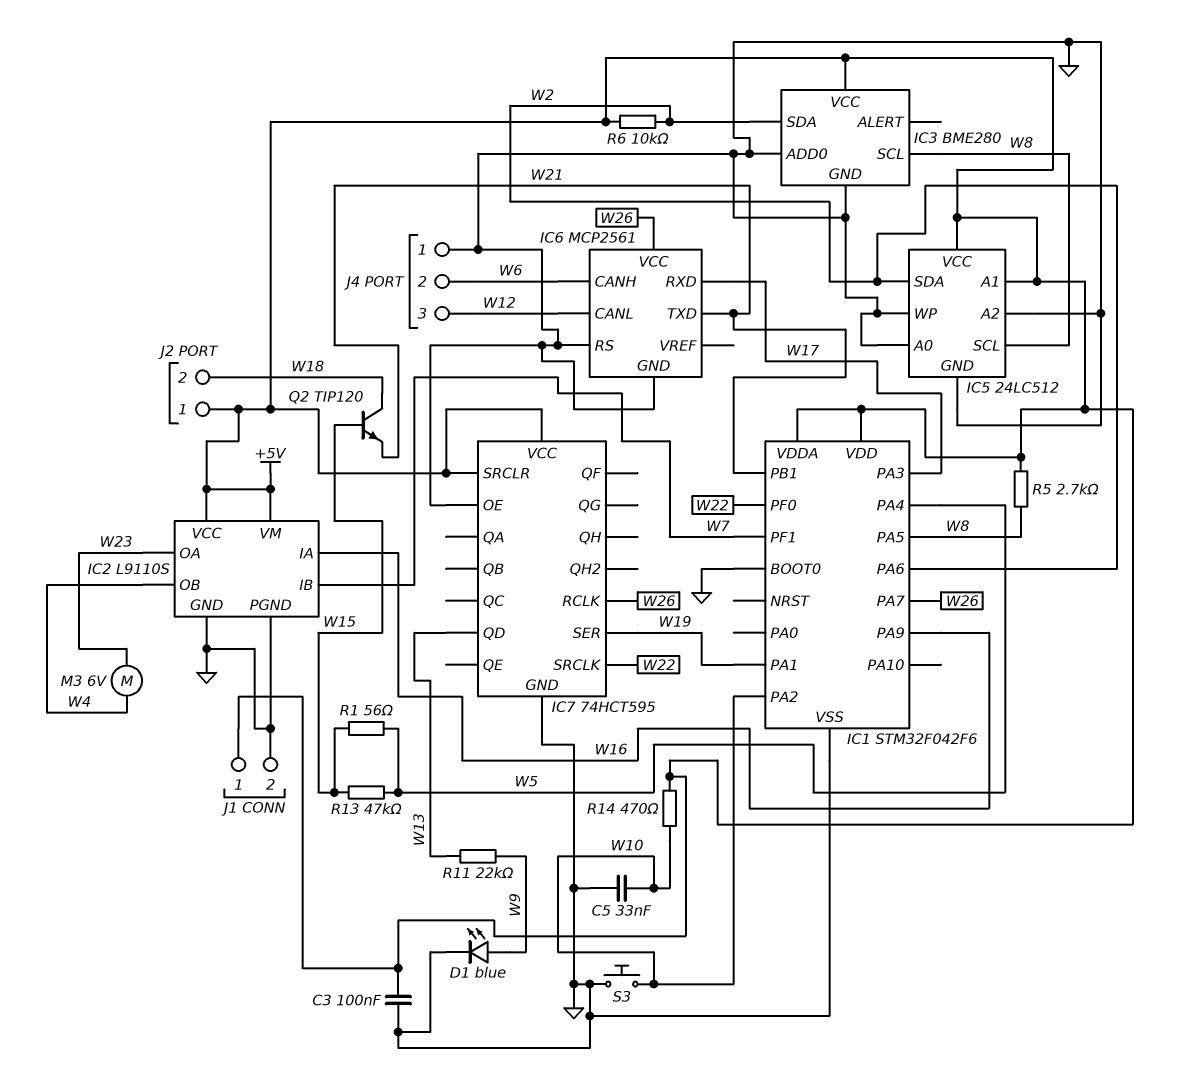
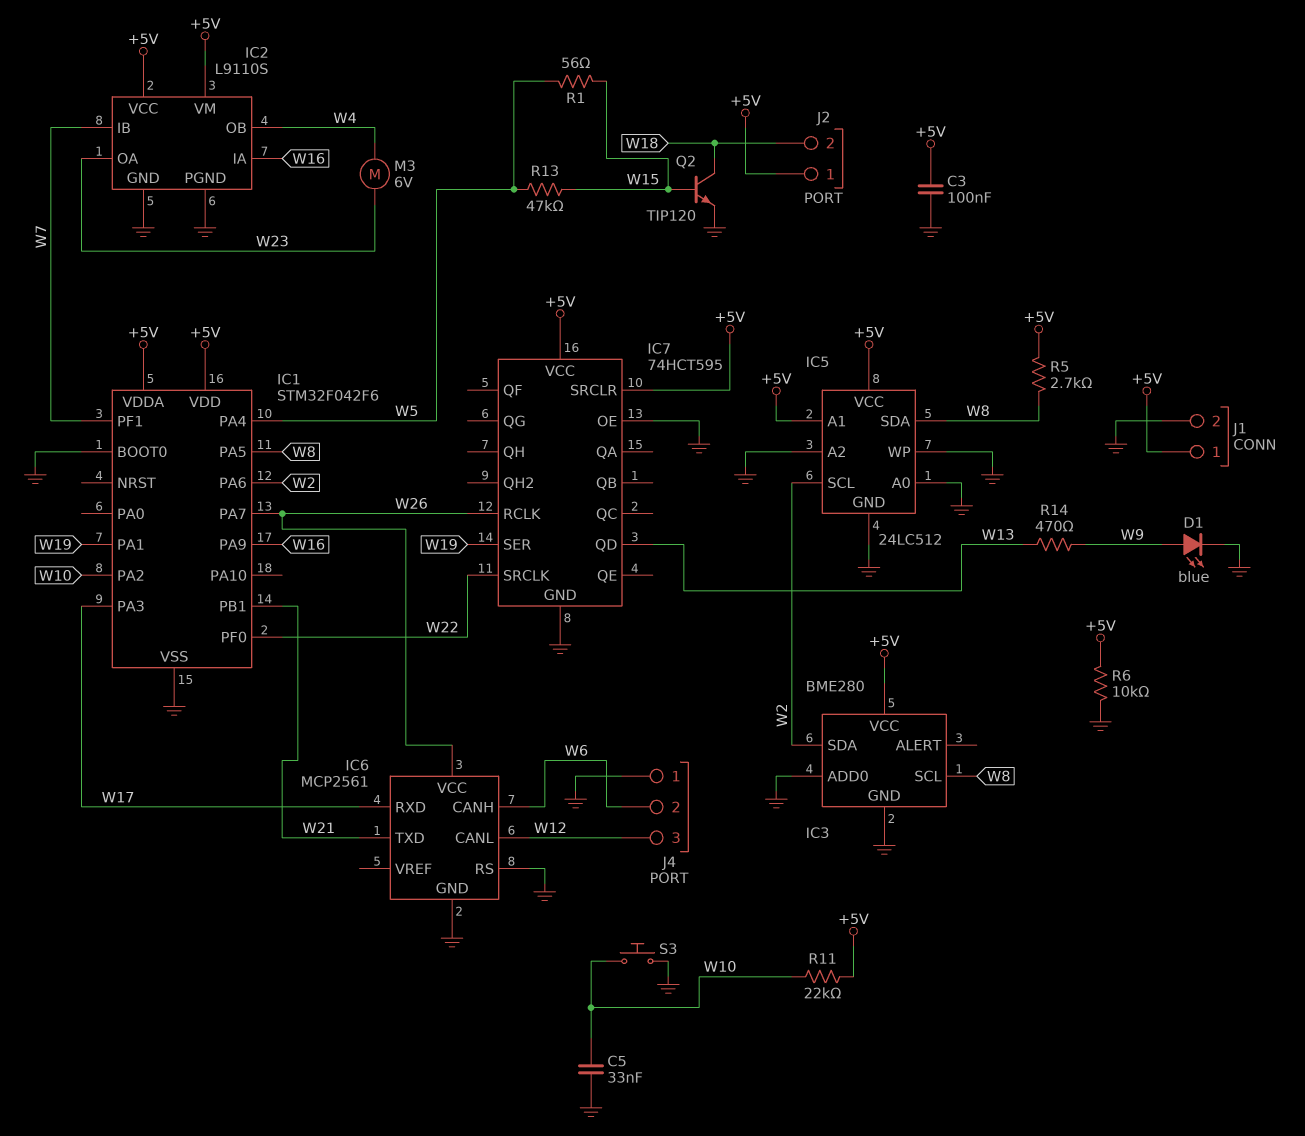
IC5 pin SCL: W8 -> W2
IC5 pin SDA: W2 -> W8
Q2: NPN TIP120 (B W15, C W18, E W21) -> NPN TIP120 (B W15, C W18, E GND)
R6: 10k (+5V, W2) -> 10k (+5V, GND)
R11: 22k (W9, W13) -> 22k (+5V, W10)
R14: 470 (+5V, W10) -> 470 (W9, W13)

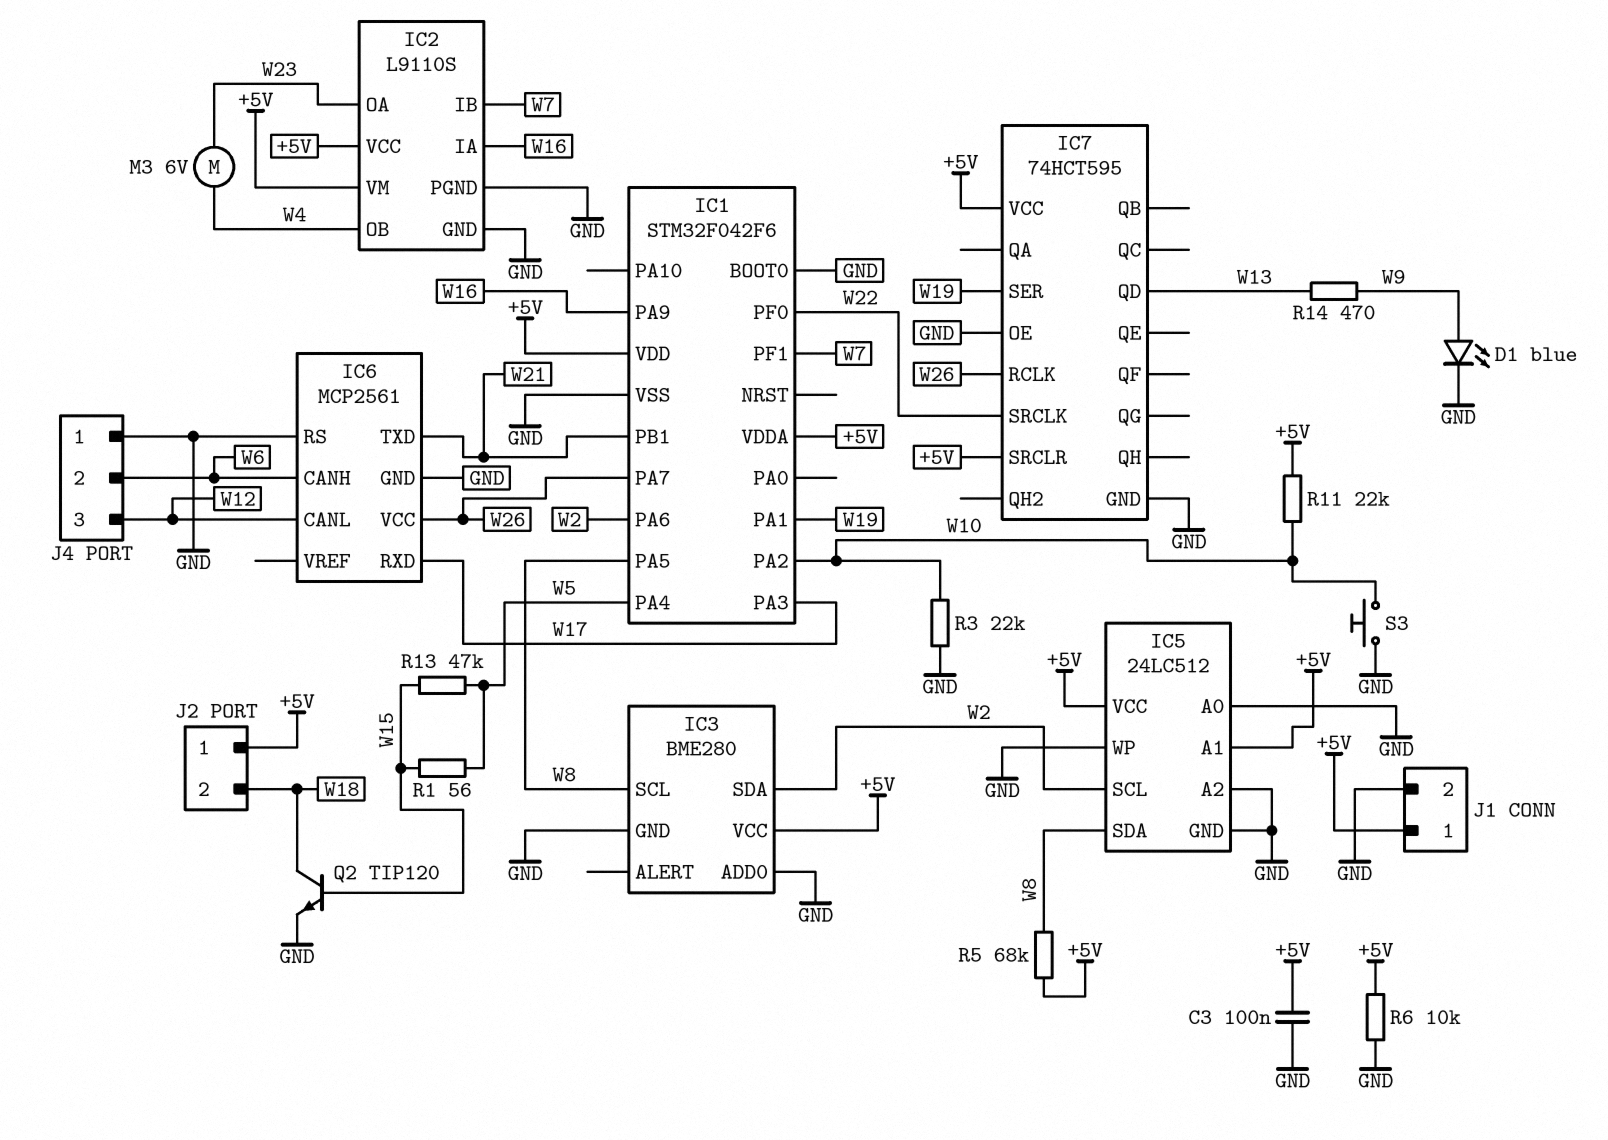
C5: 33nF (GND, W10) -> none
R3: none -> 22k (GND, W10)
R5: 2.7k (+5V, W8) -> 68k (+5V, W8)

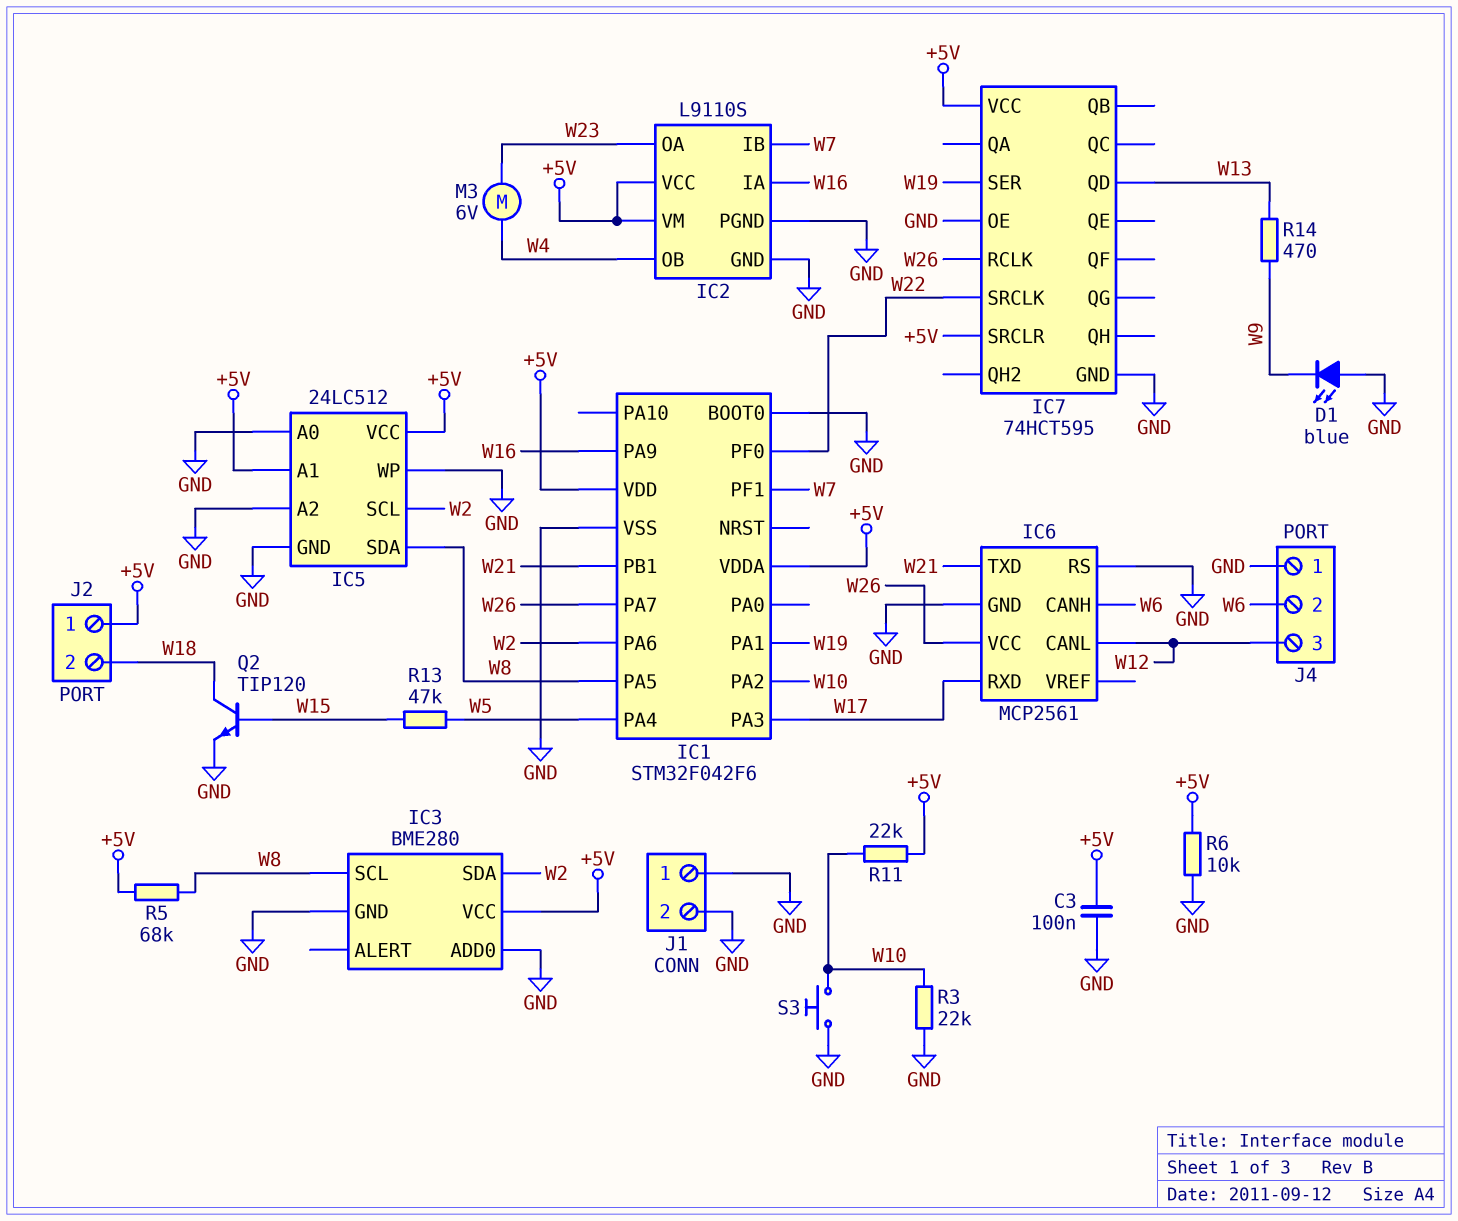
D1: LED blue (A W9, K GND) -> LED blue (A GND, K W9)
J1 pin 1: +5V -> GND
R1: 56 (W5, W15) -> none

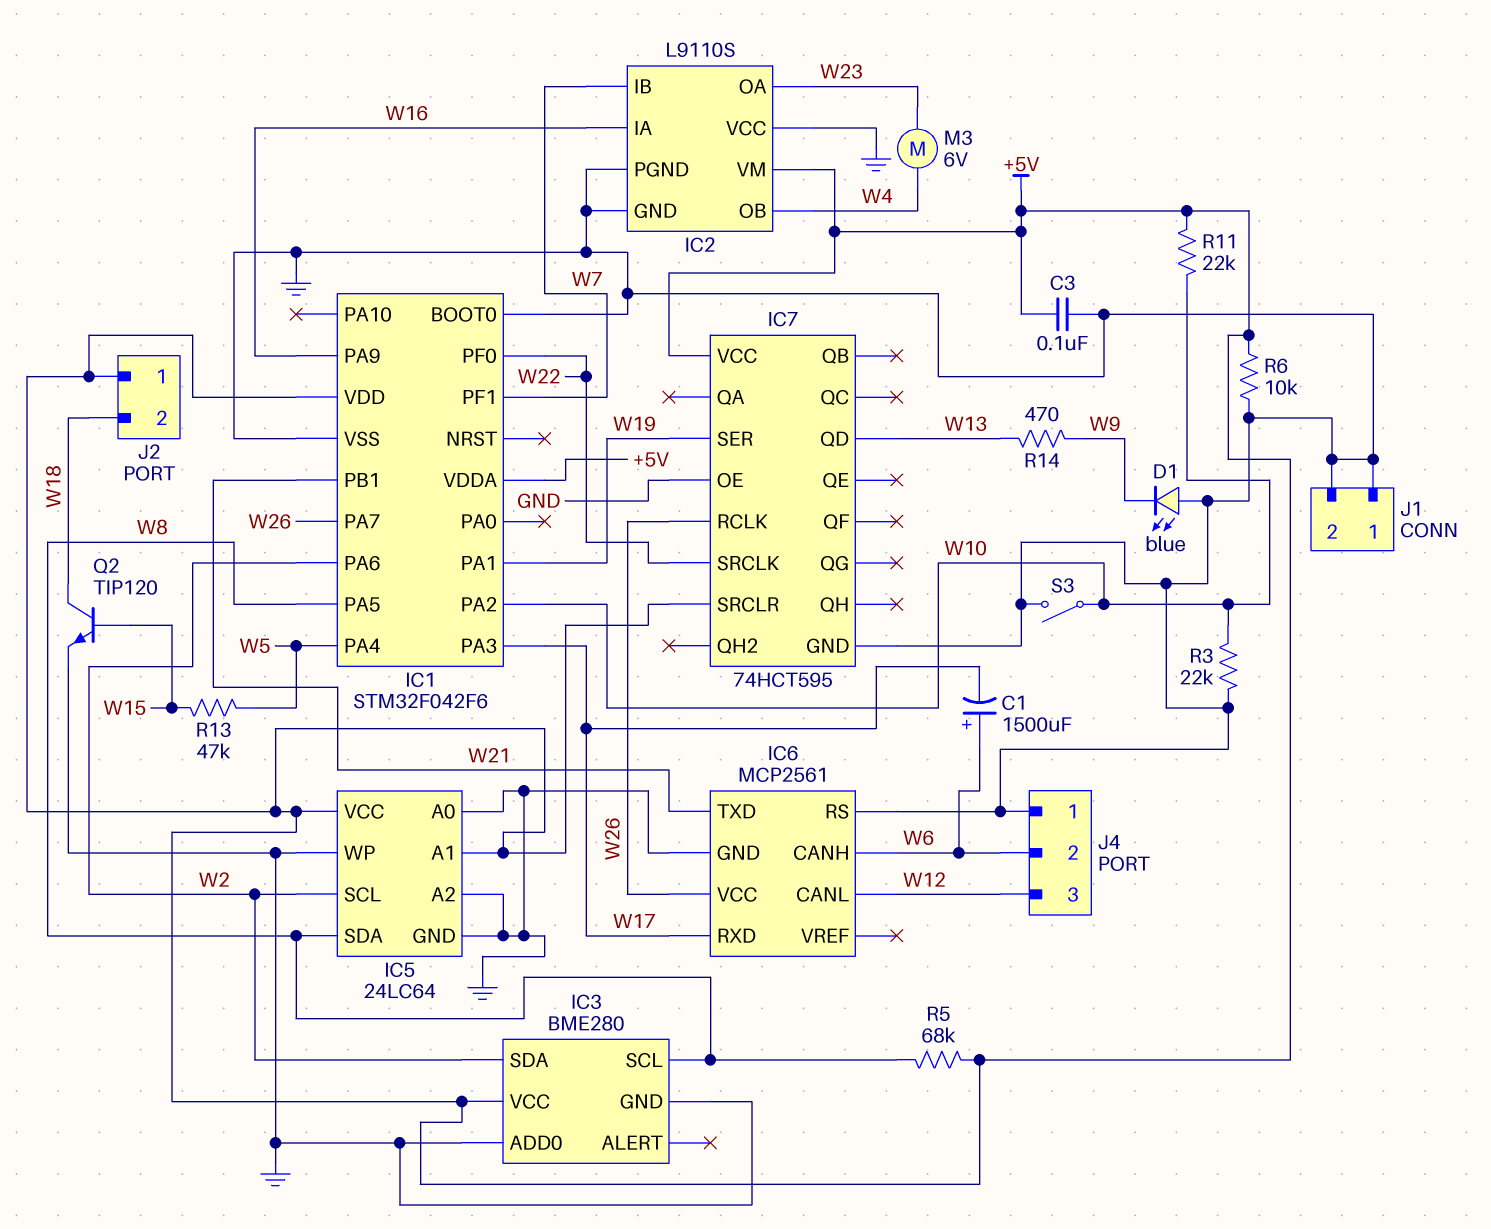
C1: none -> 1500uF (plus W6, minus W17)
IC2 pin VCC: +5V -> GND
IC5: 24LC512 -> 24LC64
S3: button (GND, W10) -> switch (GND, W10)

